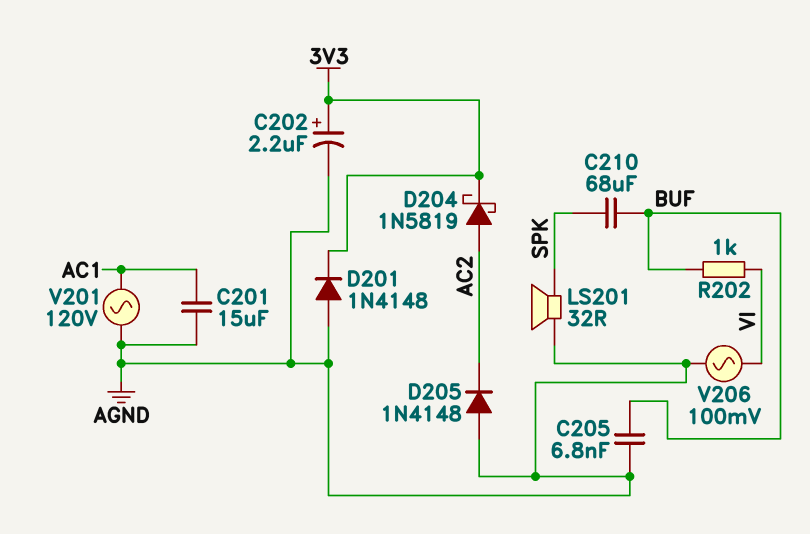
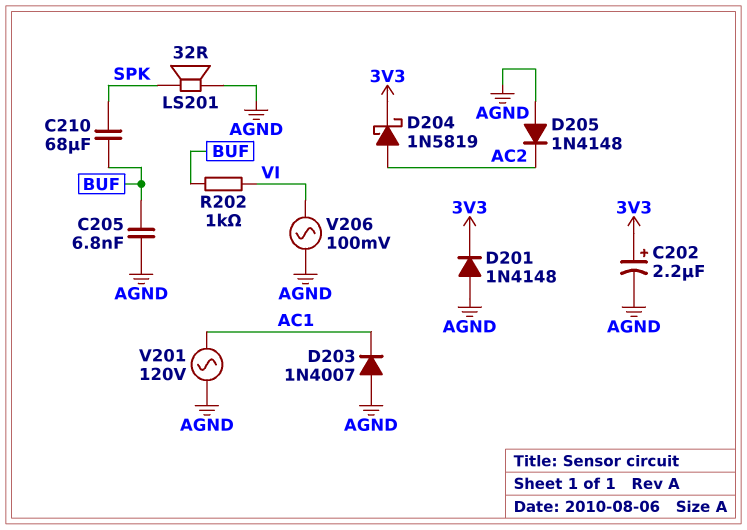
C201: 15uF (AC1, AGND) -> none
D203: none -> diode 1N4007 (A AGND, K AC1)

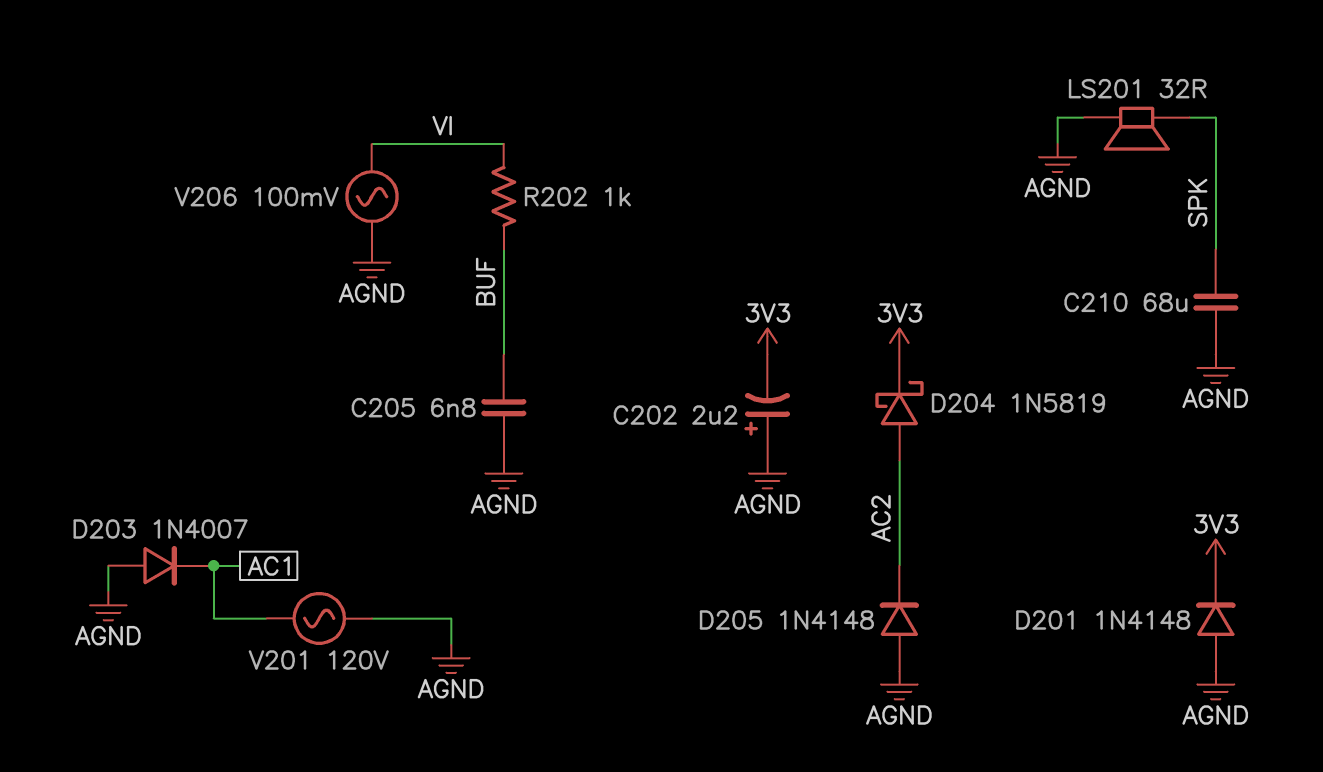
C202: 2.2uF (plus 3V3, minus AGND) -> 2.2uF (plus AGND, minus 3V3)
C210: 68uF (BUF, SPK) -> 68uF (AGND, SPK)

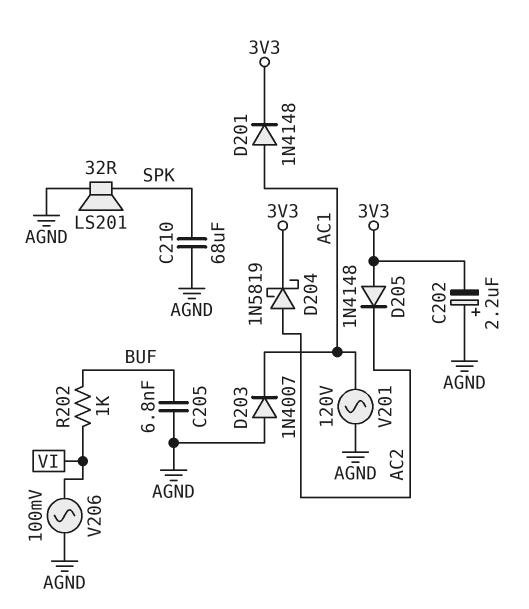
D201: diode 1N4148 (A AGND, K 3V3) -> diode 1N4148 (A AC1, K 3V3)
D205: diode 1N4148 (A AGND, K AC2) -> diode 1N4148 (A 3V3, K AC2)

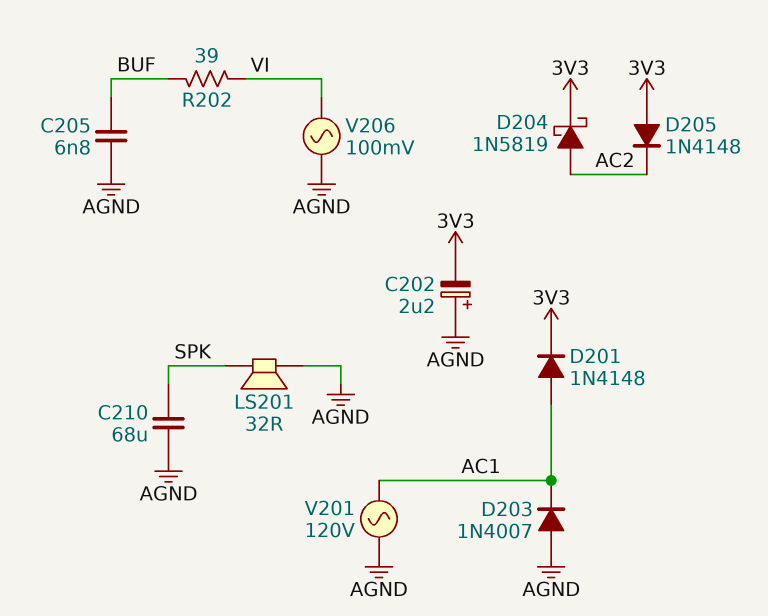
R202: 1k (BUF, VI) -> 39 (BUF, VI)

